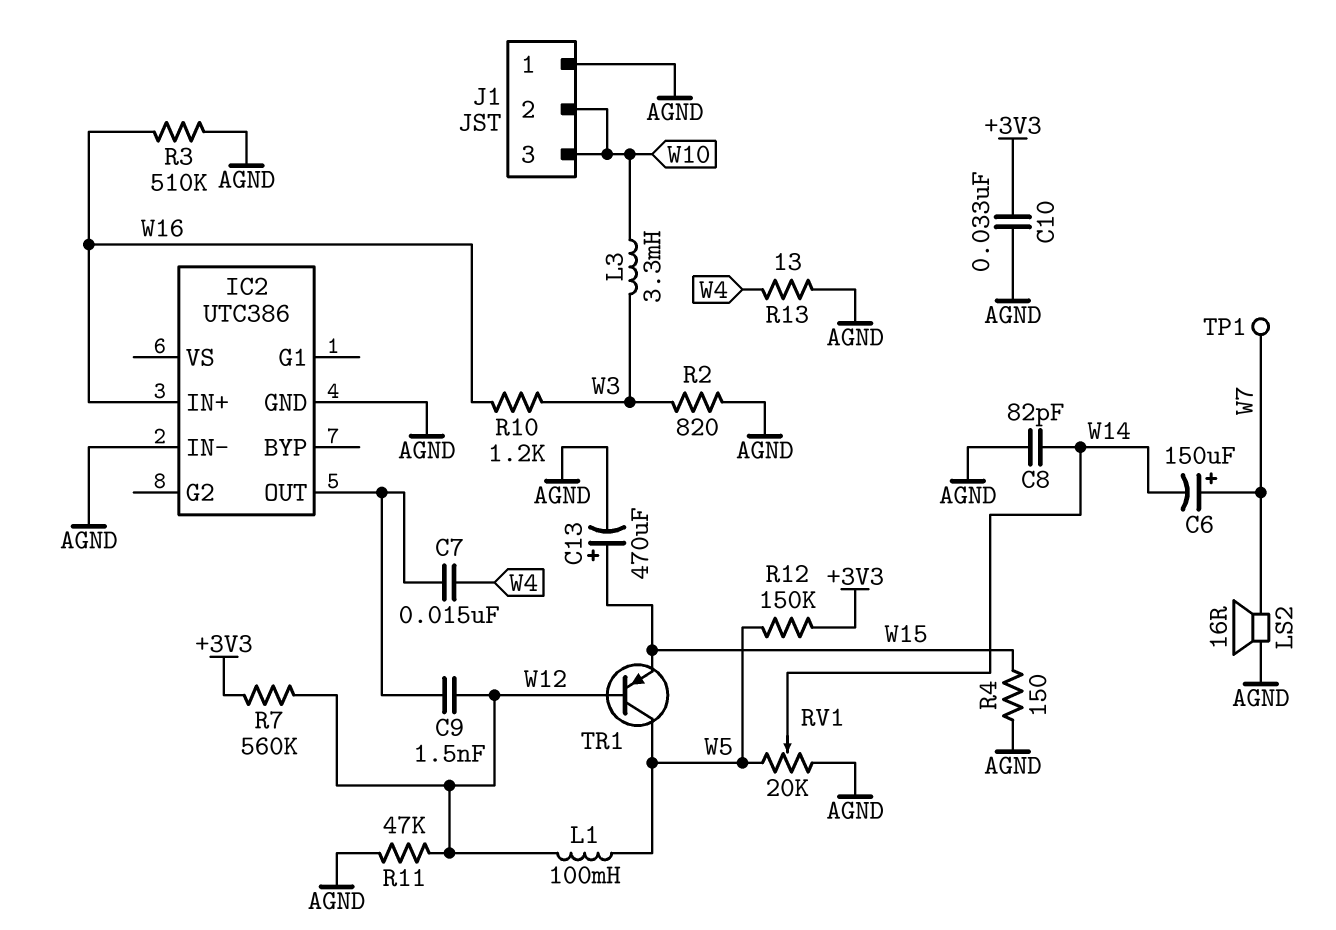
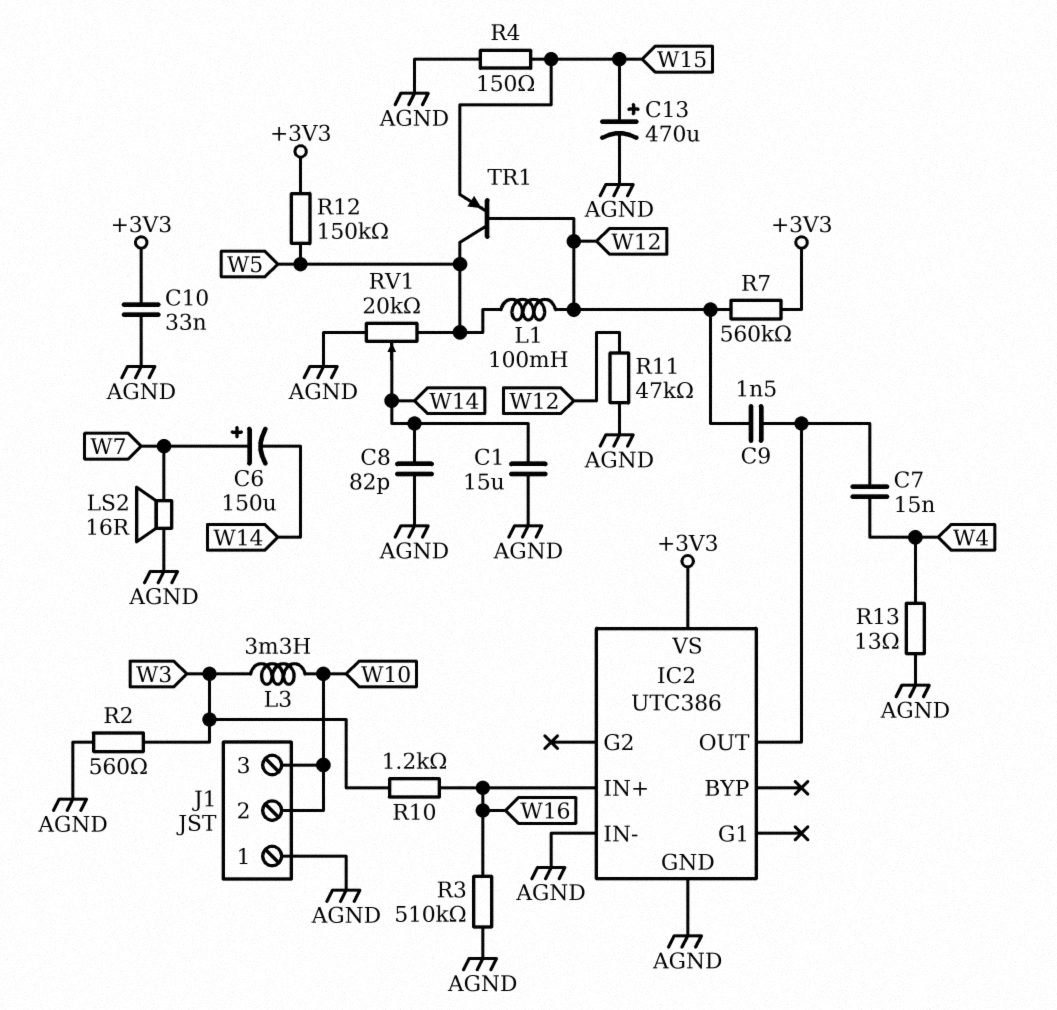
C1: none -> 15uF (AGND, W14)
IC2 pin VS: none -> +3V3
R2: 820 (AGND, W3) -> 560 (AGND, W3)
TP1: test point (W7) -> none

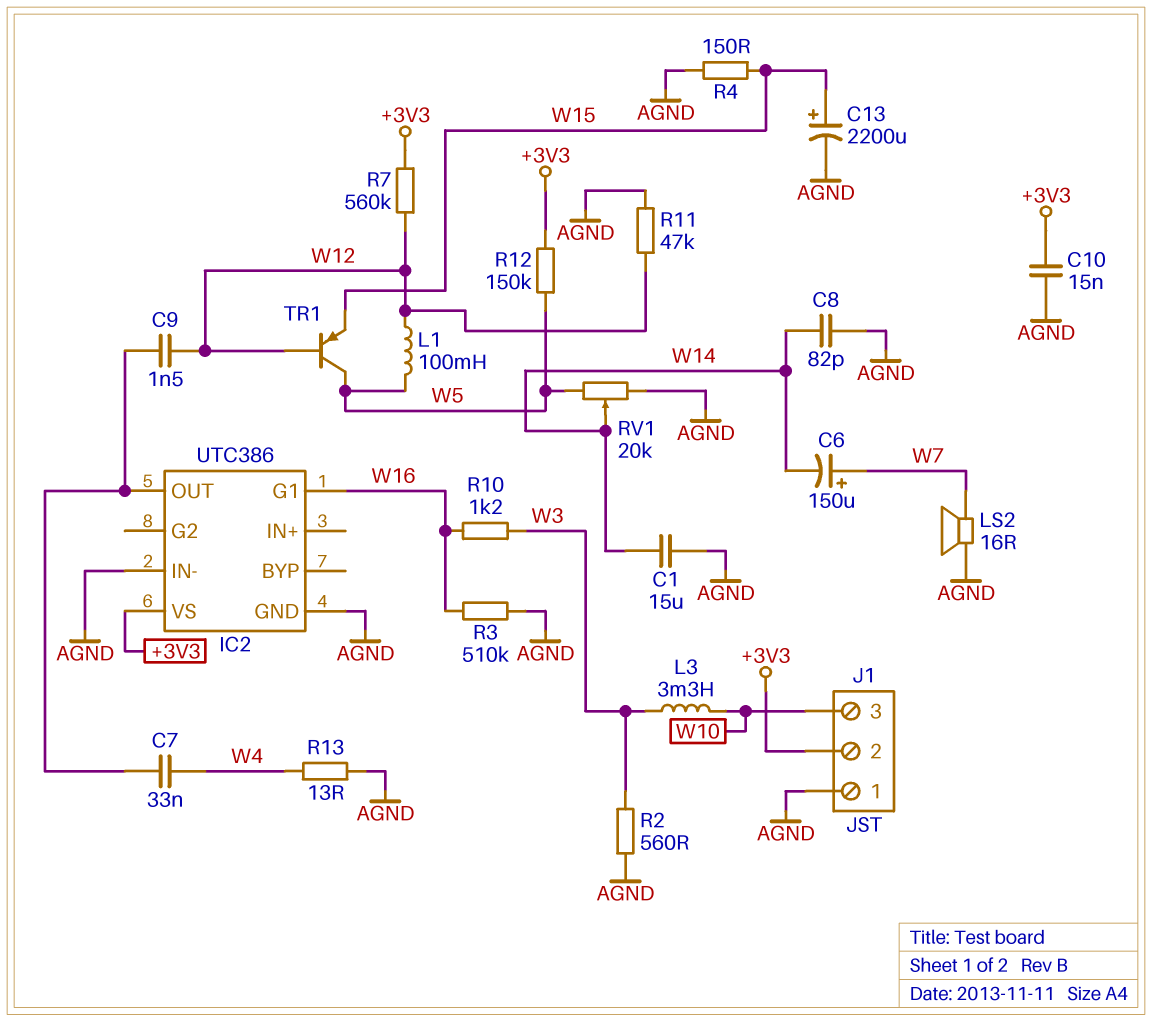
C7: 15nF (IC2/OUT, W4) -> 33nF (IC2/OUT, W4)
C10: 33nF (+3V3, AGND) -> 15nF (+3V3, AGND)
C13: 470uF (plus W15, minus AGND) -> 2200uF (plus W15, minus AGND)
IC2 pin G1: none -> W16
IC2 pin IN+: W16 -> none
J1 pin 2: W10 -> +3V3

